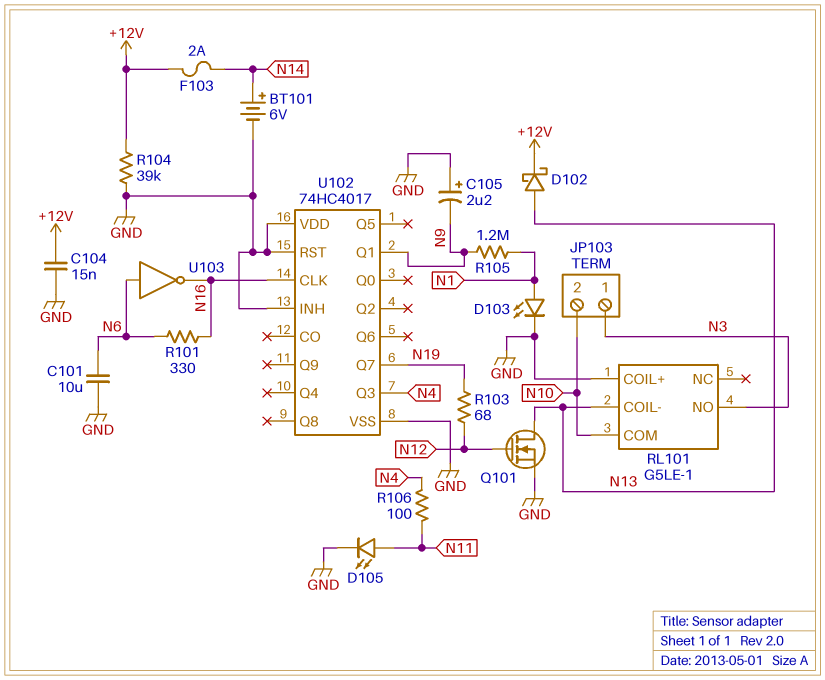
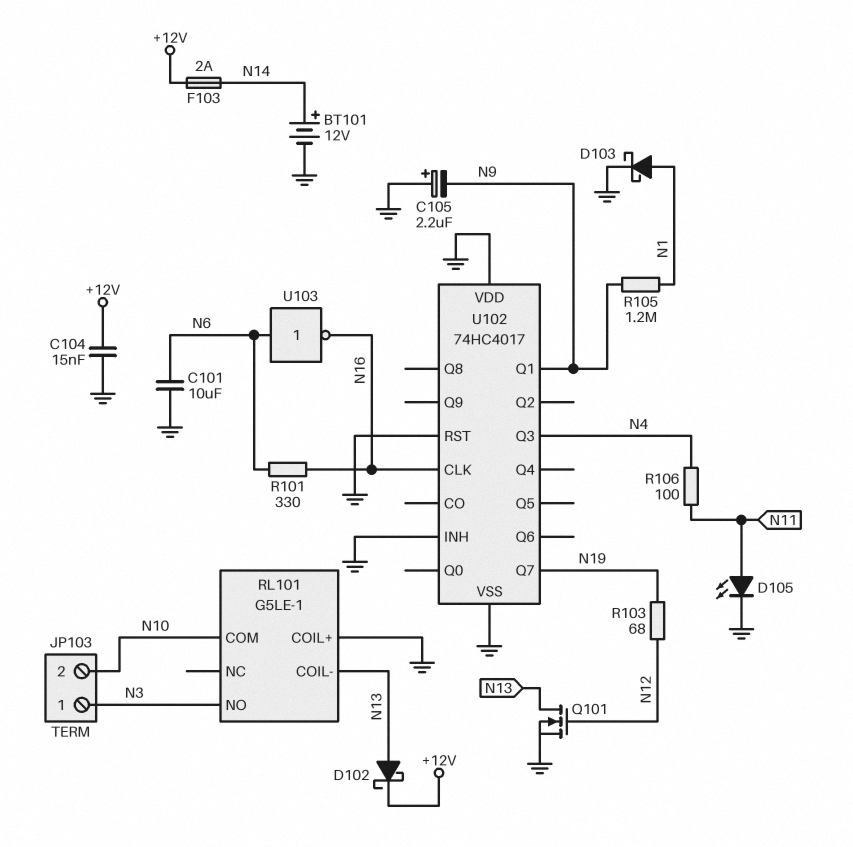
BT101: 6V (plus N14, minus GND) -> 12V (plus N14, minus GND)
D103: LED (A N1, K GND) -> schottky (A N1, K GND)
R104: 39k (+12V, GND) -> none

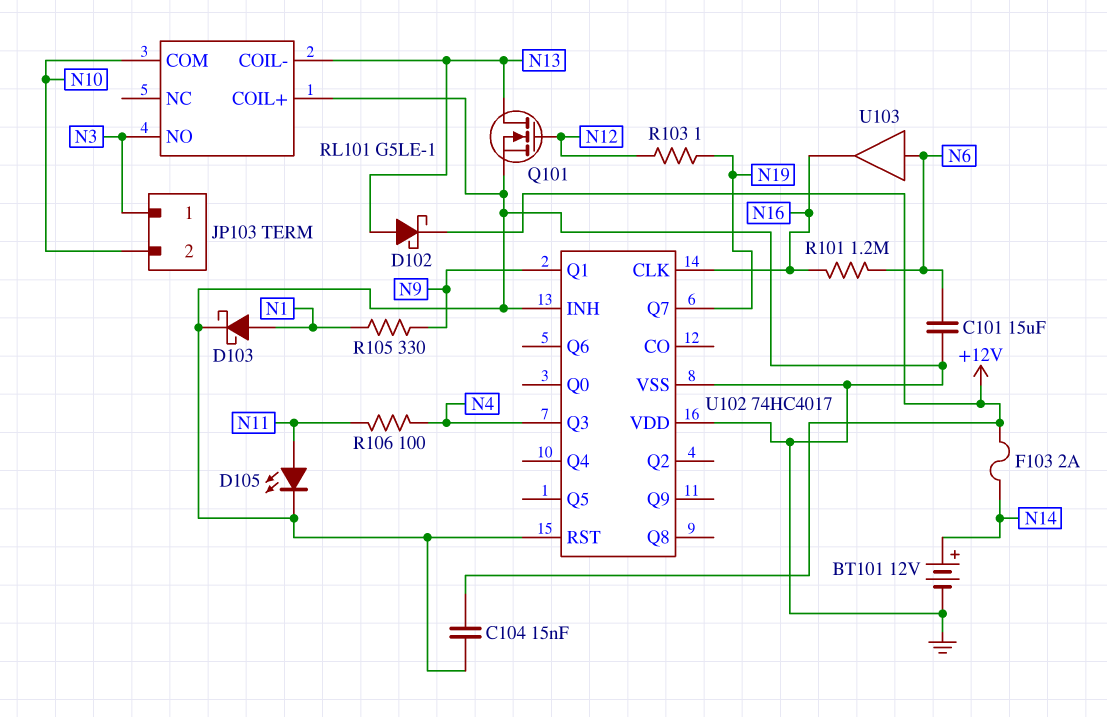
C101: 10uF (GND, N6) -> 15uF (GND, N6)
C105: 2.2uF (plus GND, minus N9) -> none
R101: 330 (N6, N16) -> 1.2M (N6, N16)
R103: 68 (N12, N19) -> 1 (N12, N19)
R105: 1.2M (N1, N9) -> 330 (N1, N9)
U103: NOT (in N6, out N16) -> buffer (in N6, out N16)

